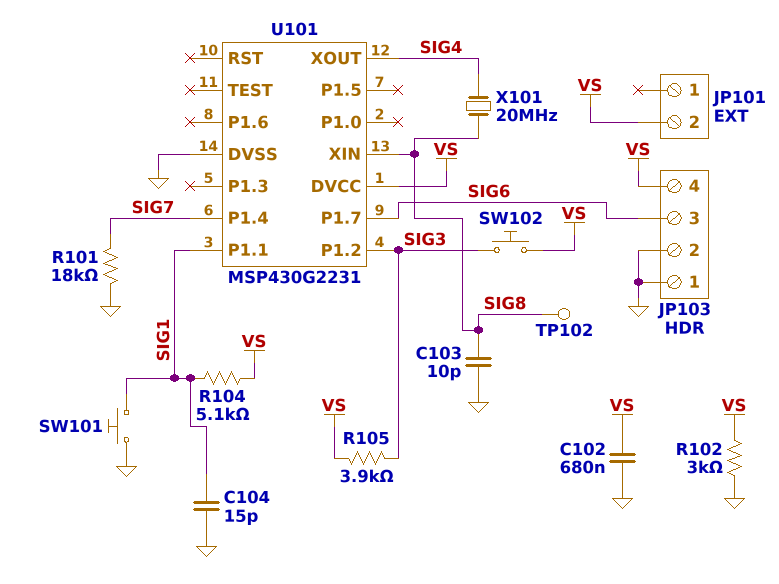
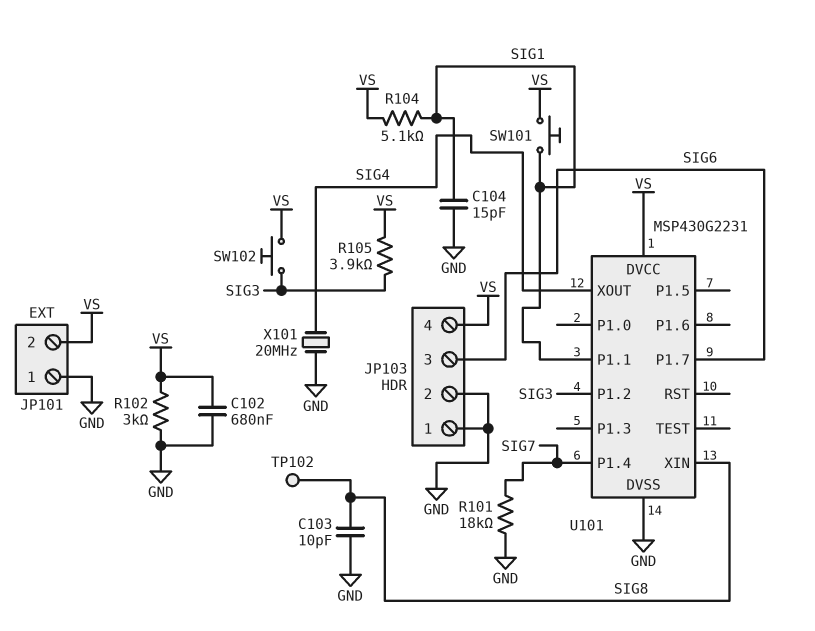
JP101 pin 1: none -> GND
SW101: button (GND, SIG1) -> button (SIG1, VS)
X101: 20MHz (SIG4, SIG8) -> 20MHz (GND, SIG4)

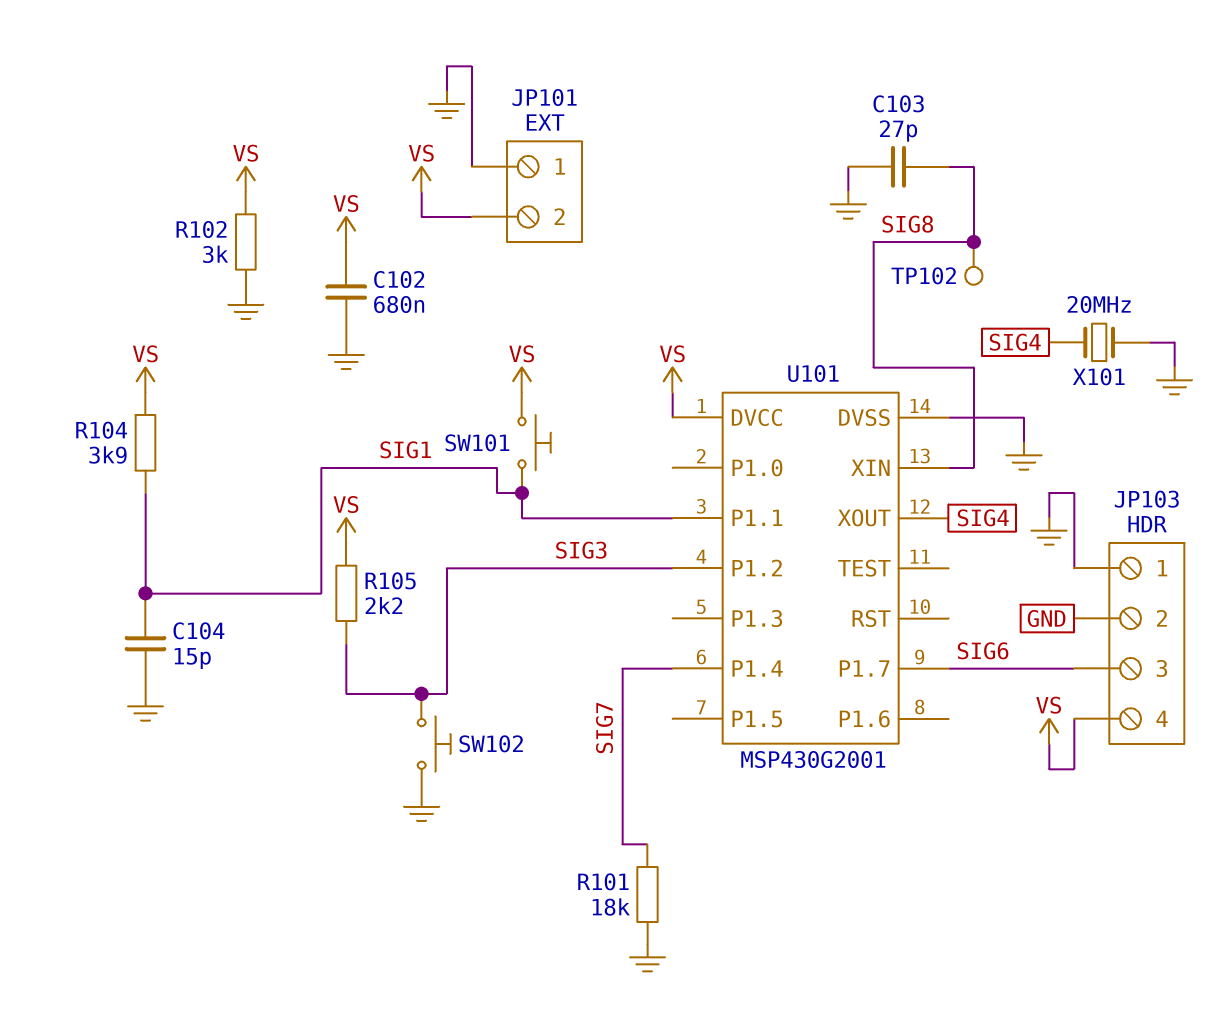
C103: 10pF (GND, SIG8) -> 27pF (GND, SIG8)
R104: 5.1k (SIG1, VS) -> 3.9k (SIG1, VS)
R105: 3.9k (SIG3, VS) -> 2.2k (SIG3, VS)
SW102: button (SIG3, VS) -> button (GND, SIG3)
U101: MSP430G2231 -> MSP430G2001

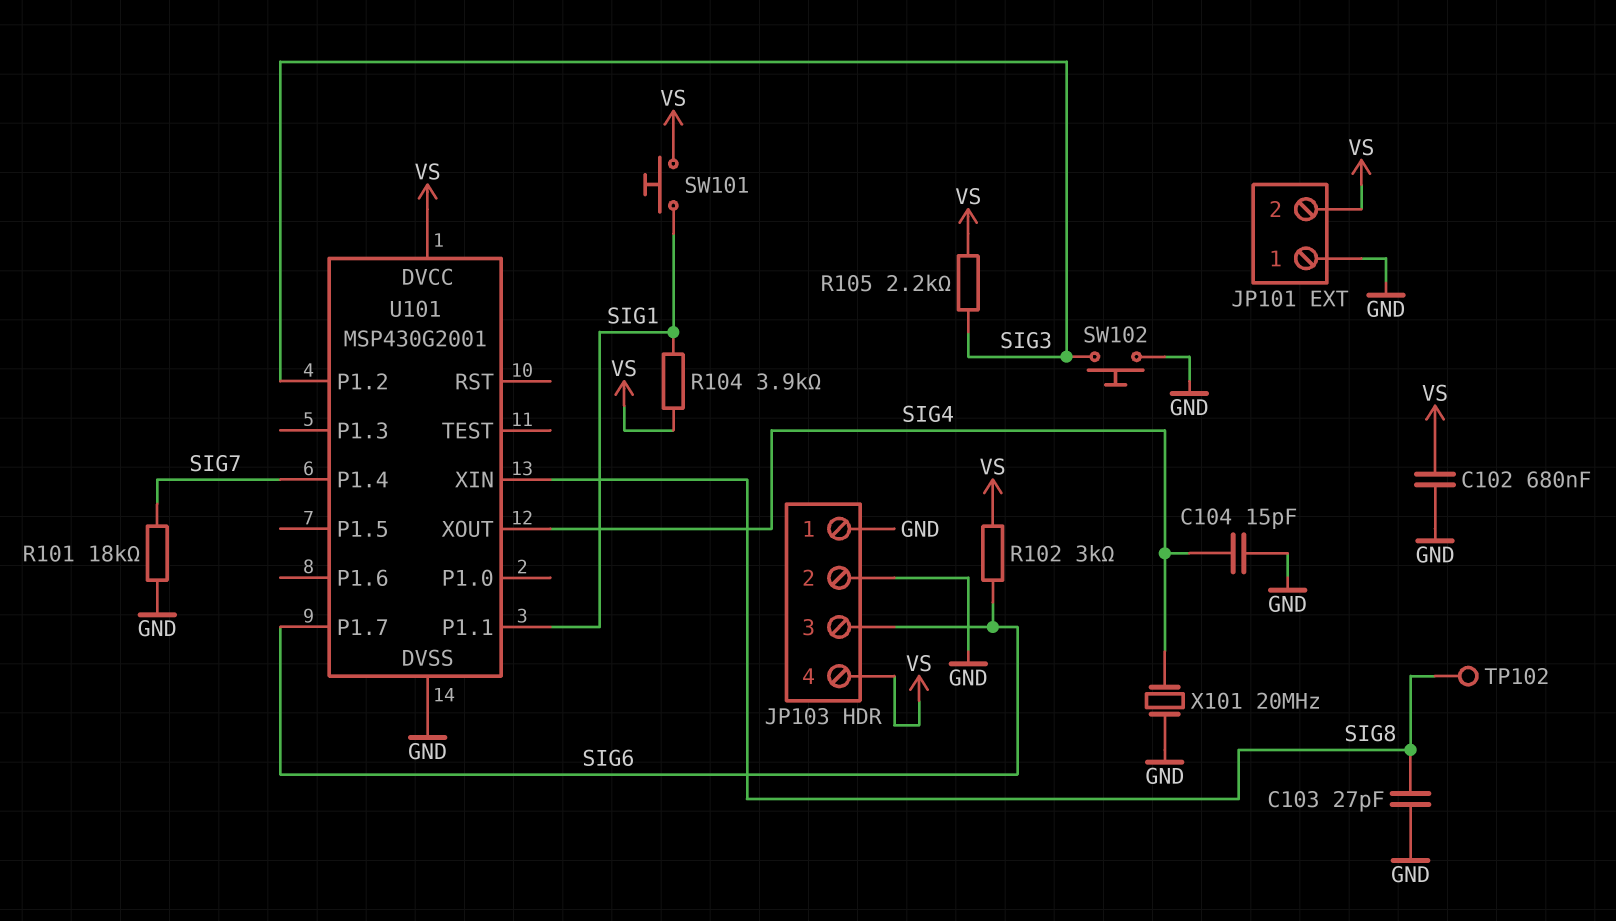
C104: 15pF (GND, SIG1) -> 15pF (GND, SIG4)
R102: 3k (GND, VS) -> 3k (SIG6, VS)

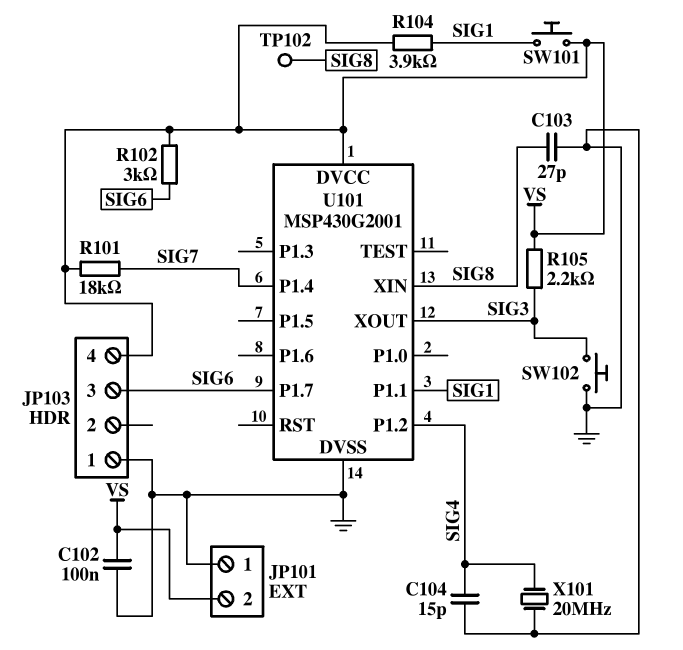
C102: 680nF (GND, VS) -> 100nF (GND, VS)
JP103 pin 2: GND -> none
R101: 18k (GND, SIG7) -> 18k (SIG7, VS)
U101 pin P1.2: SIG3 -> SIG4
U101 pin XOUT: SIG4 -> SIG3

